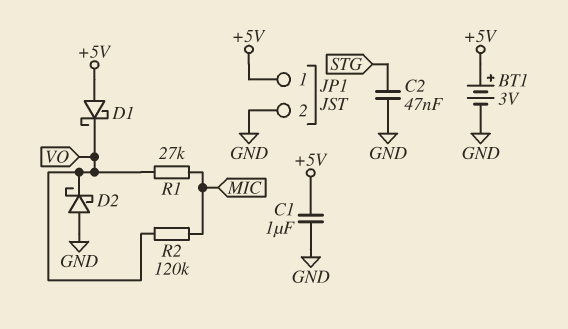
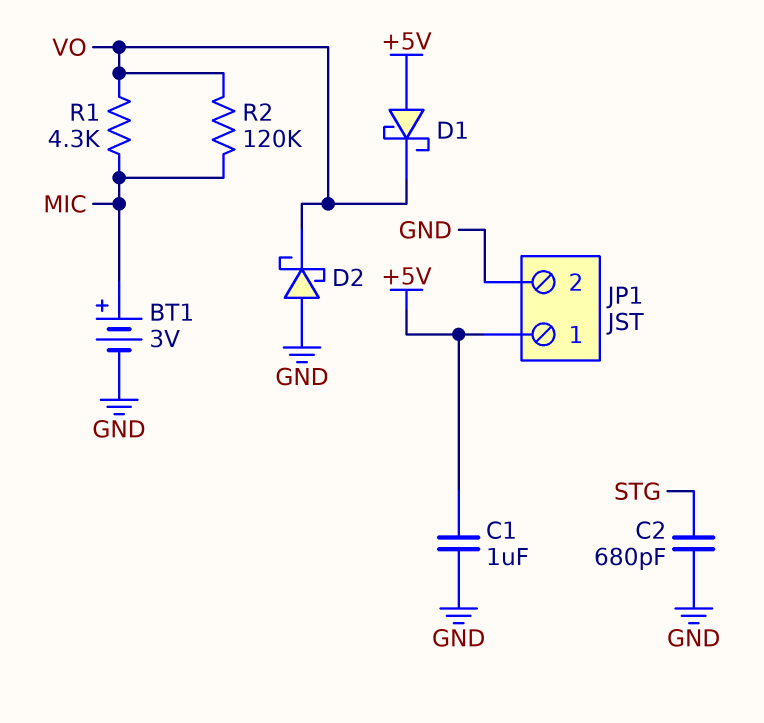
BT1: 3V (plus +5V, minus GND) -> 3V (plus MIC, minus GND)
C2: 47nF (GND, STG) -> 680pF (GND, STG)
R1: 27k (MIC, VO) -> 4.3k (MIC, VO)

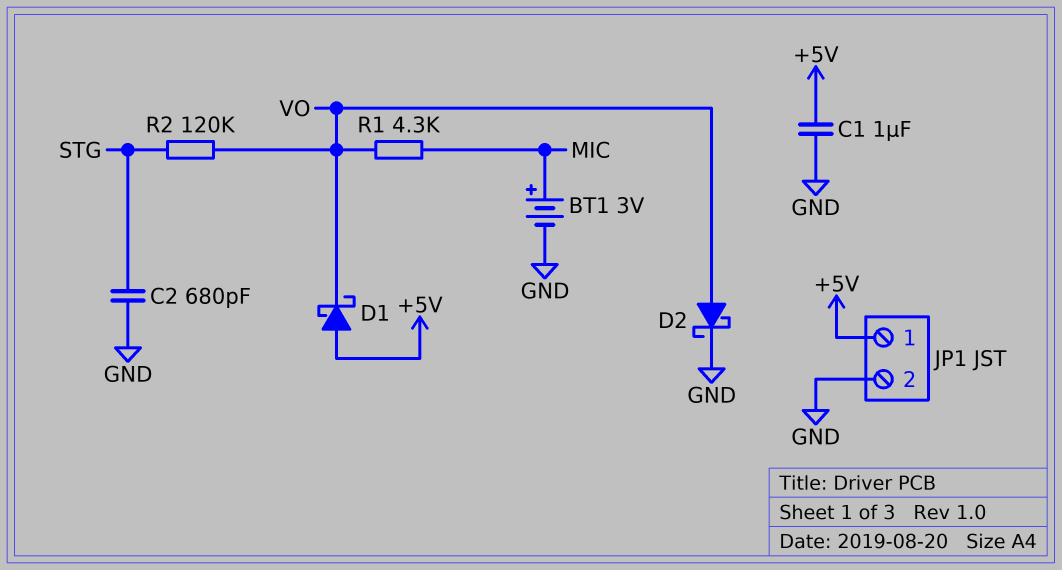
D2: schottky (A GND, K VO) -> schottky (A VO, K GND)
R2: 120k (MIC, VO) -> 120k (STG, VO)

